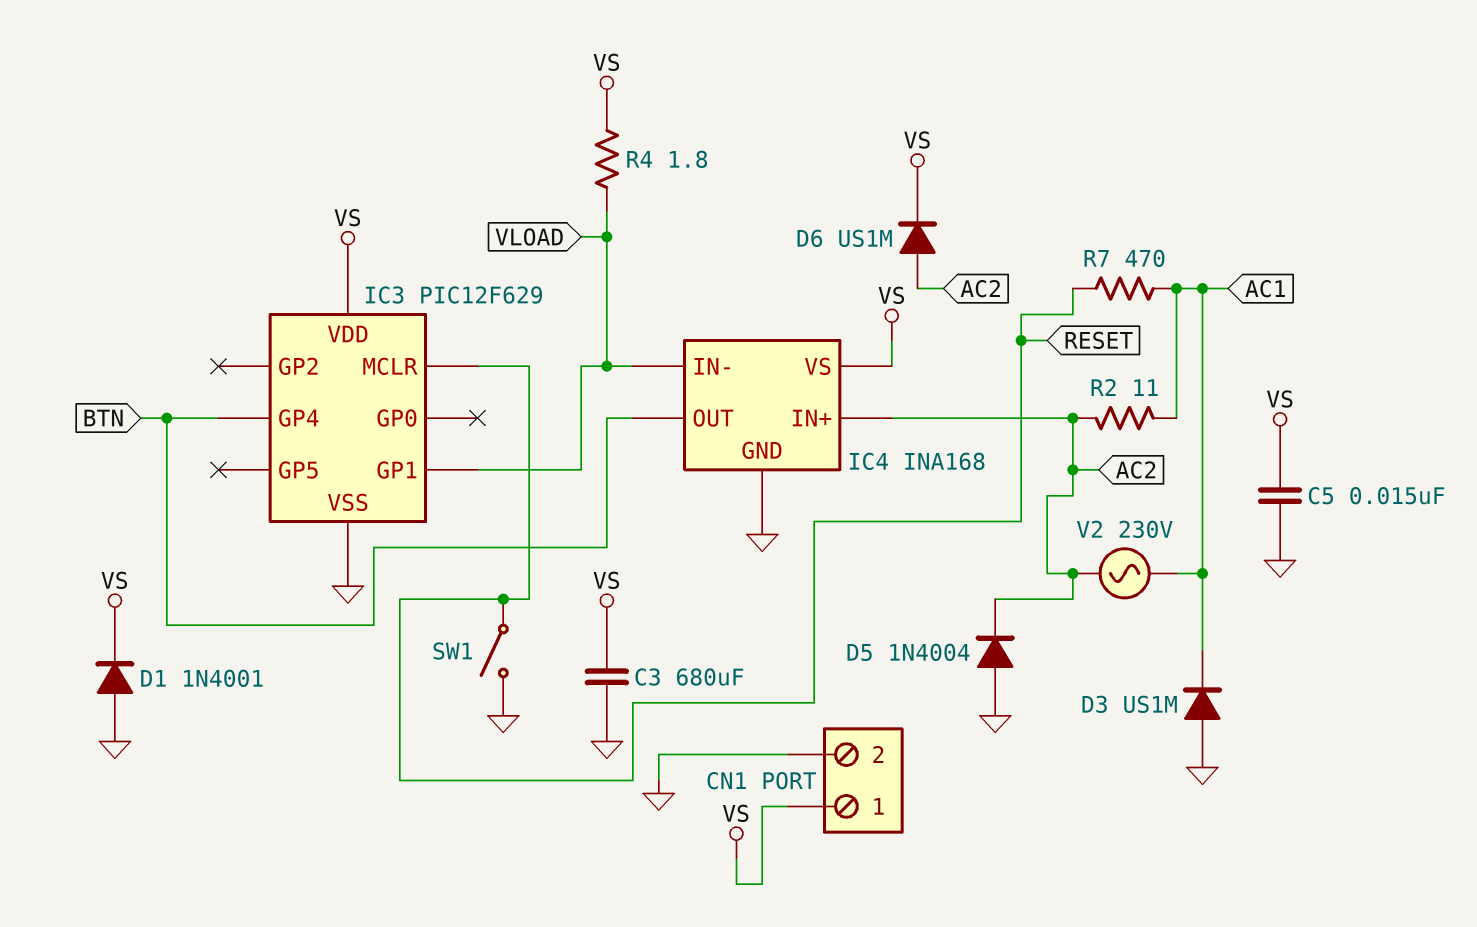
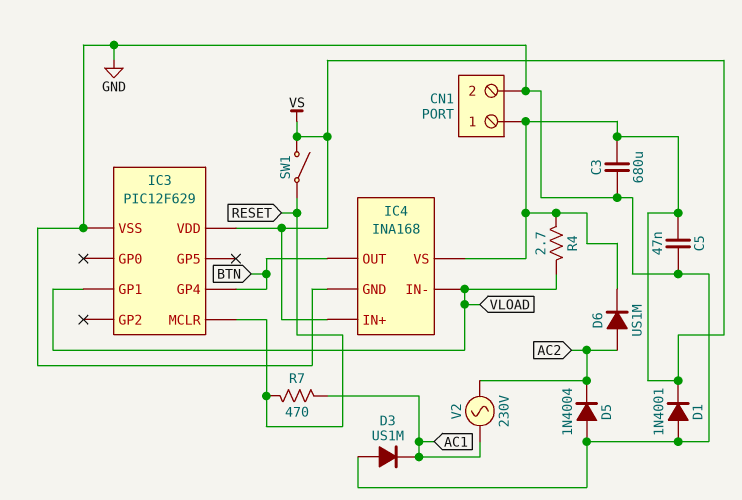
C5: 15nF (GND, VS) -> 47nF (GND, VS)
IC4 pin IN+: AC2 -> VS
R2: 11 (AC1, AC2) -> none
R4: 1.8 (VLOAD, VS) -> 2.7 (VLOAD, VS)
SW1: switch (GND, RESET) -> switch (RESET, VS)

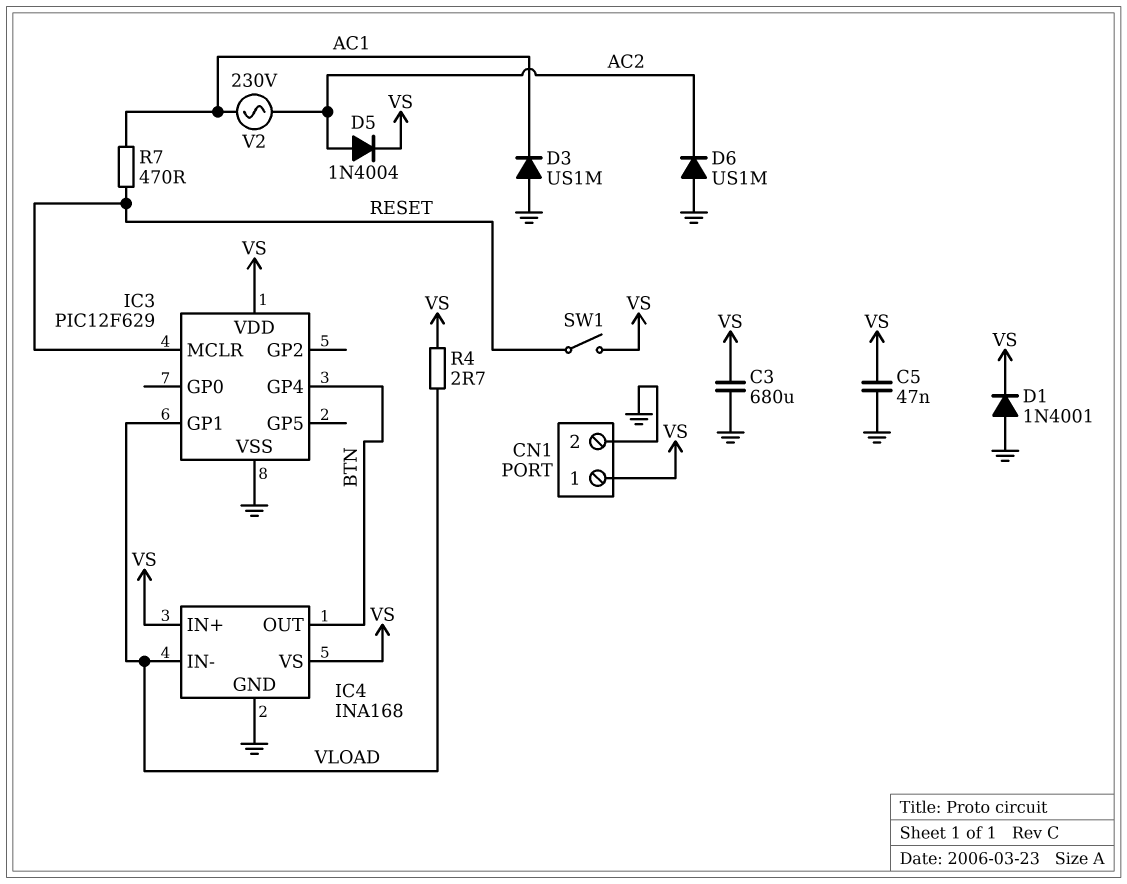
D5: diode 1N4004 (A GND, K AC2) -> diode 1N4004 (A AC2, K VS)
D6: diode US1M (A AC2, K VS) -> diode US1M (A GND, K AC2)

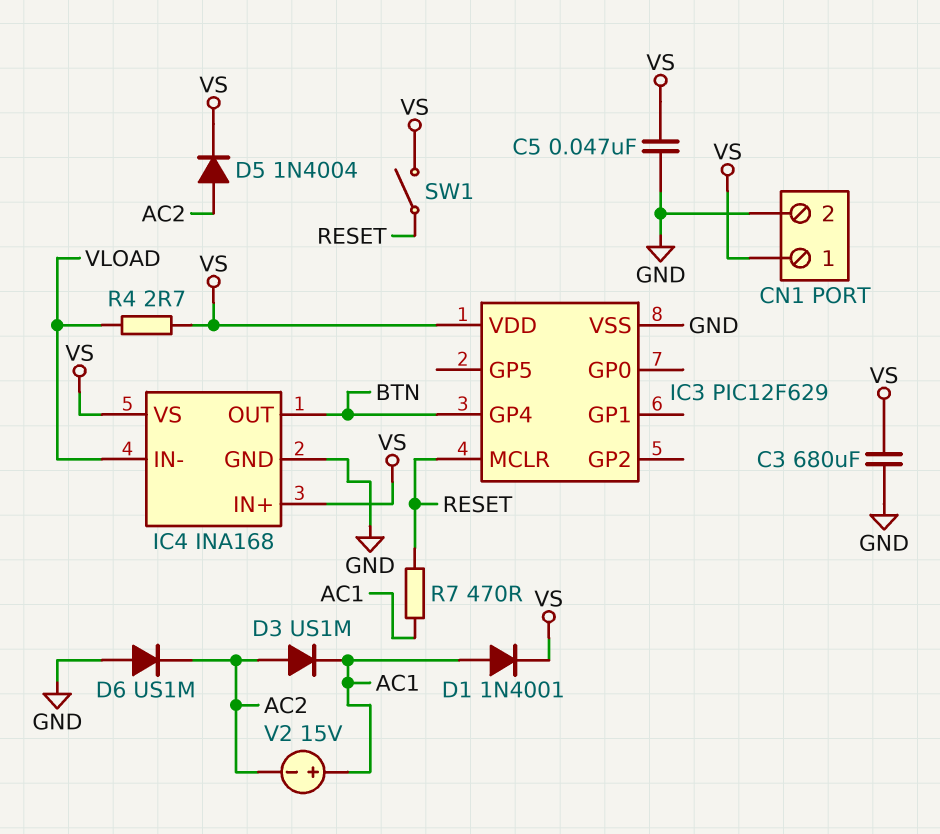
D1: diode 1N4001 (A GND, K VS) -> diode 1N4001 (A AC1, K VS)
D3: diode US1M (A GND, K AC1) -> diode US1M (A AC2, K AC1)
IC3 pin GP1: VLOAD -> none
V2: AC 230V (AC1, AC2) -> 15V (plus AC1, minus AC2)

